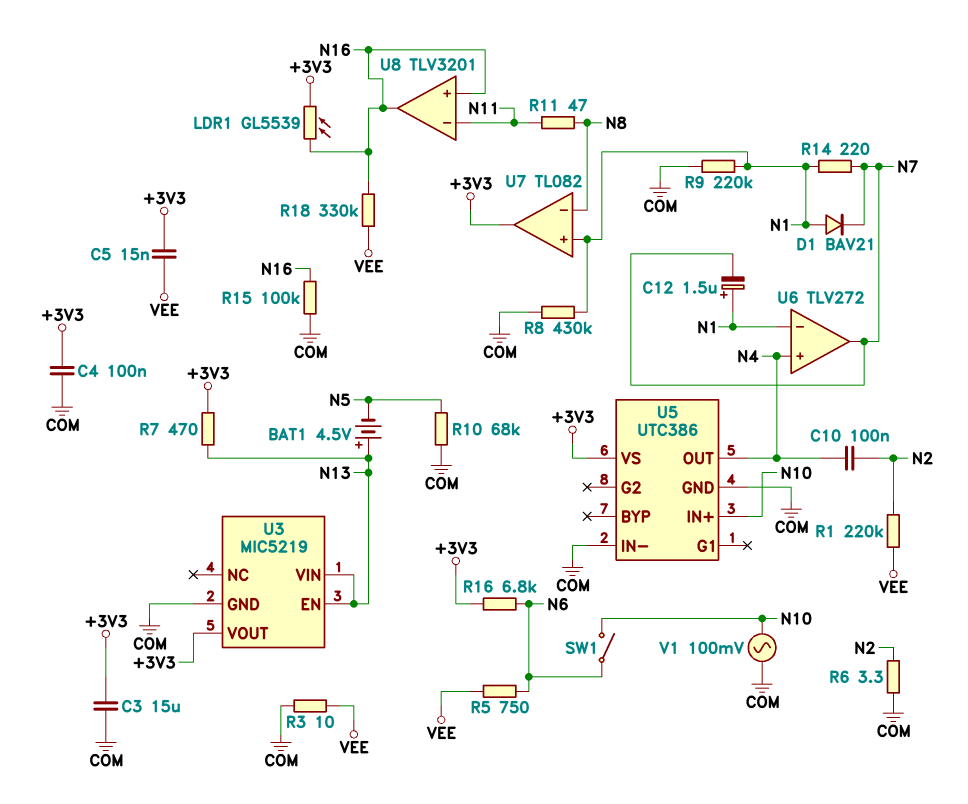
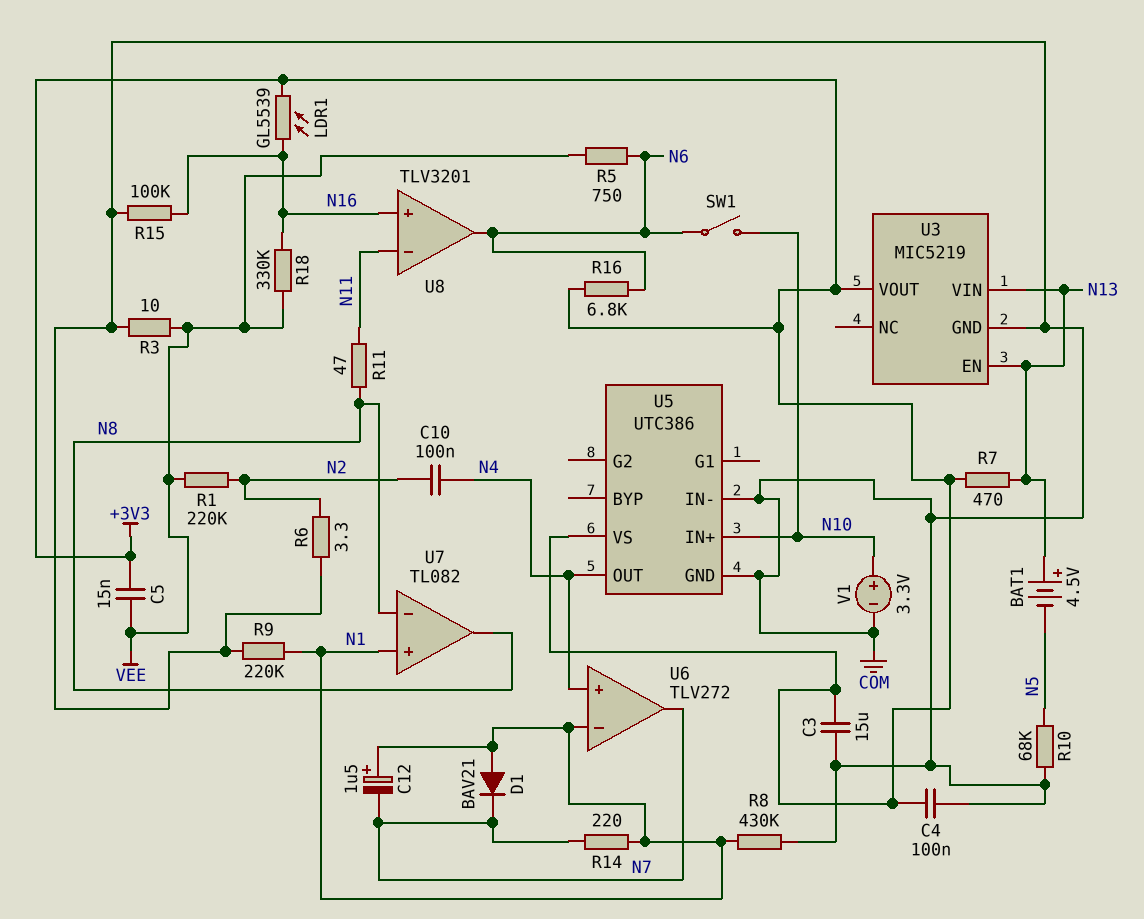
U7 pin out: +3V3 -> N8
U8 pin out: N16 -> N6
V1: AC 100mV (COM, N10) -> 3.3V (plus N10, minus COM)

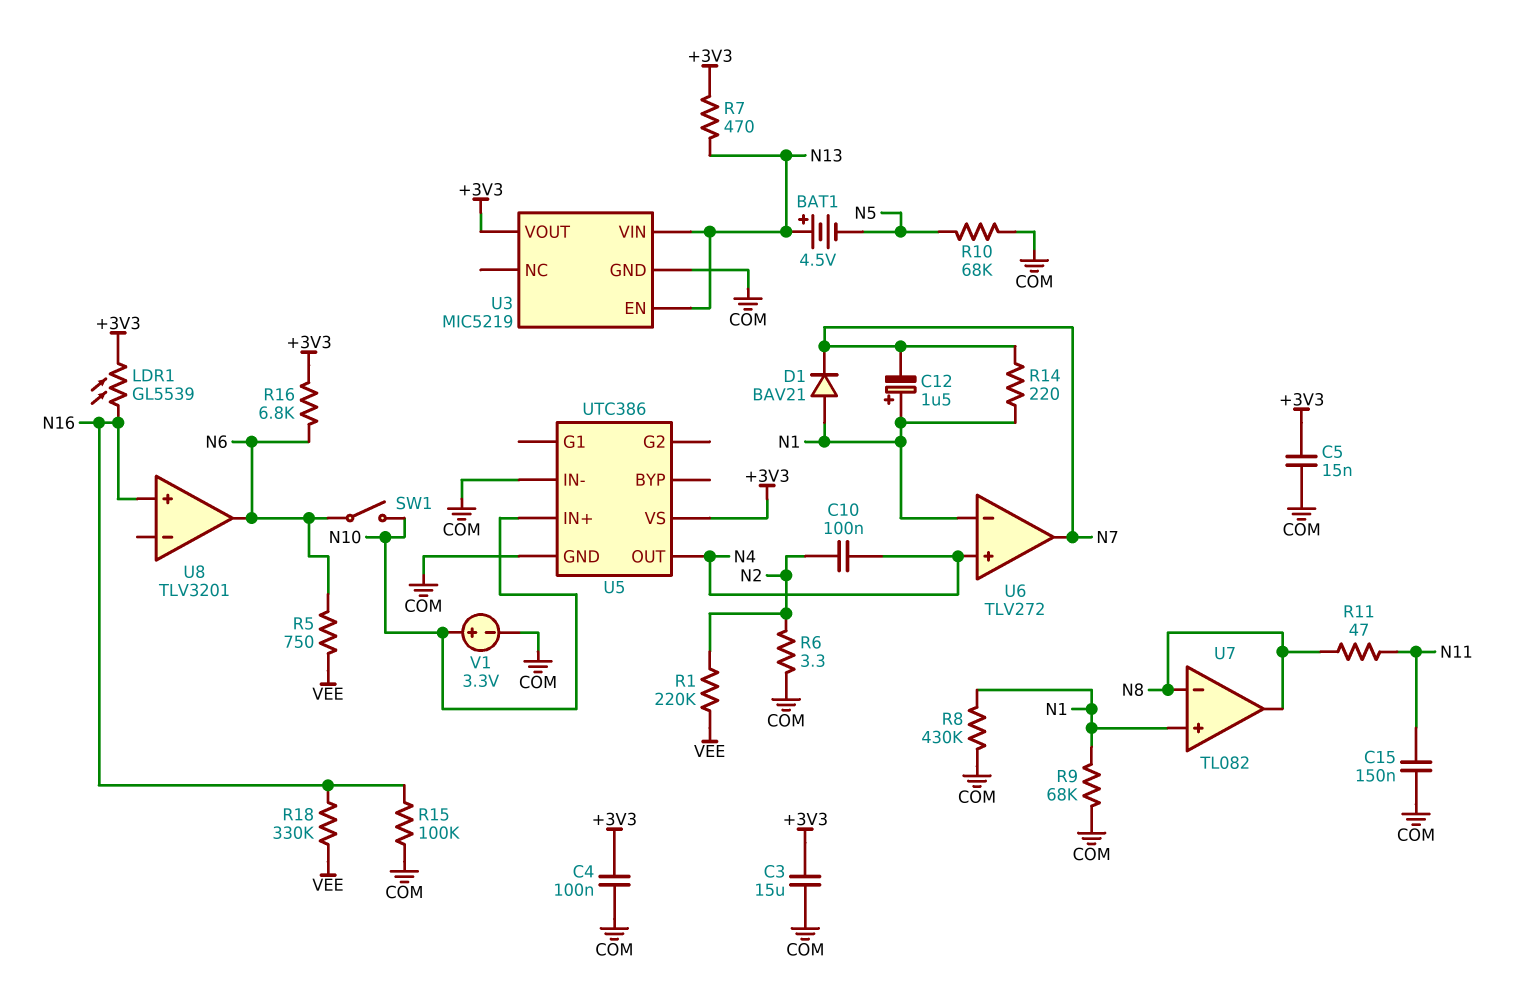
C5: 15nF (+3V3, VEE) -> 15nF (+3V3, COM)
C15: none -> 150nF (COM, N11)
R3: 10 (COM, VEE) -> none
R9: 220k (COM, N1) -> 68k (COM, N1)
U8 pin in-: N11 -> none

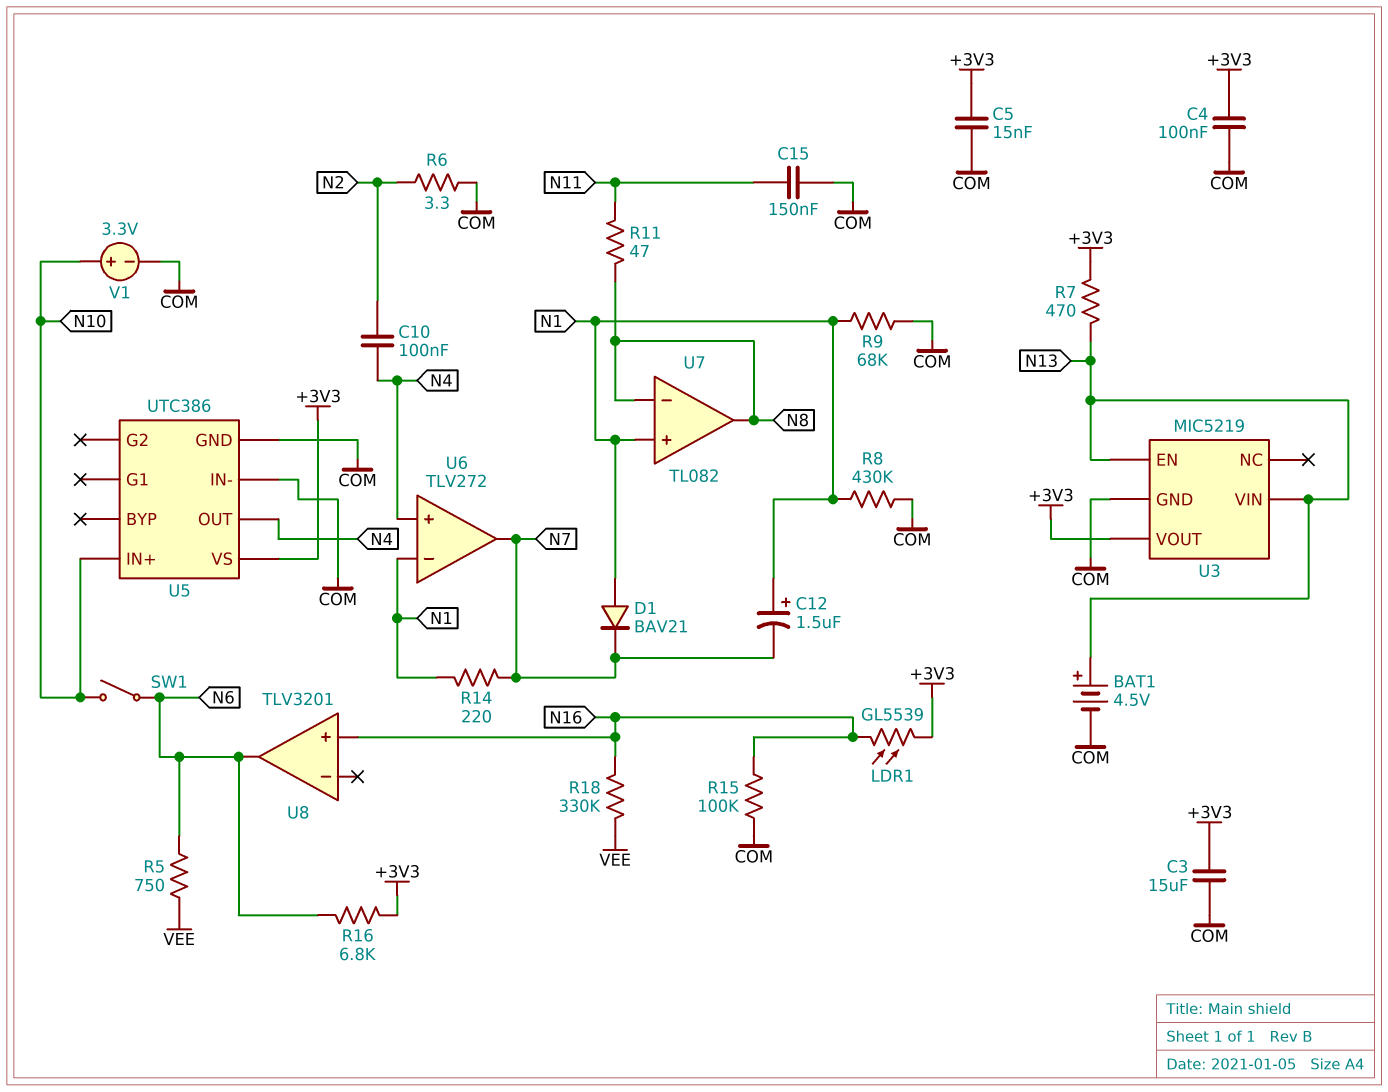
BAT1: 4.5V (plus N13, minus N5) -> 4.5V (plus N13, minus COM)
R1: 220k (N2, VEE) -> none
R10: 68k (COM, N5) -> none

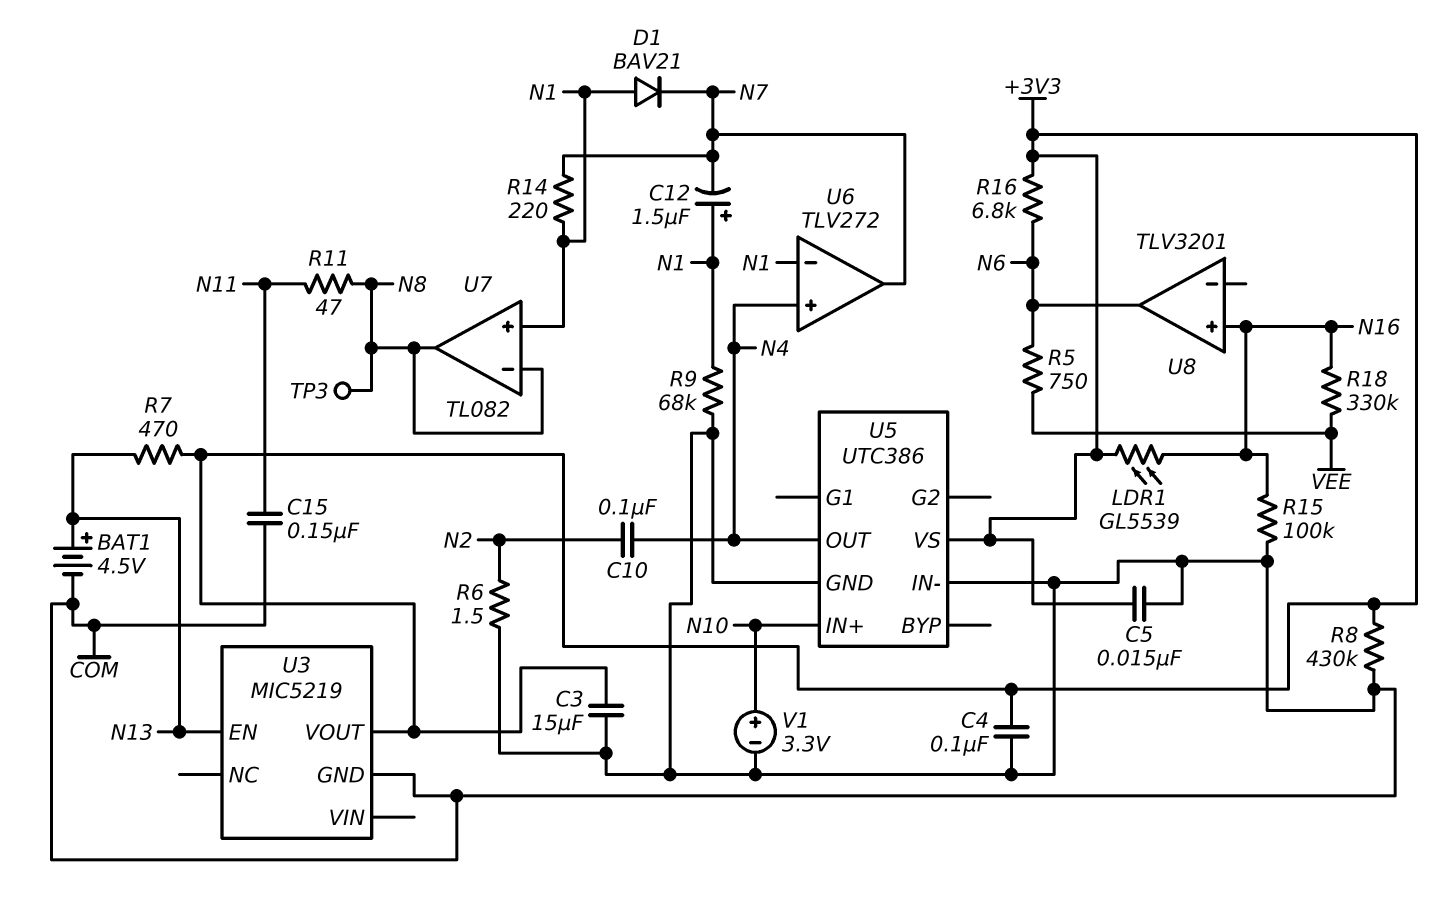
R6: 3.3 (COM, N2) -> 1.5 (COM, N2)
R8: 430k (COM, N1) -> 430k (+3V3, COM)
SW1: switch (N6, N10) -> none
TP3: none -> test point (N8)
U3 pin VIN: N13 -> none

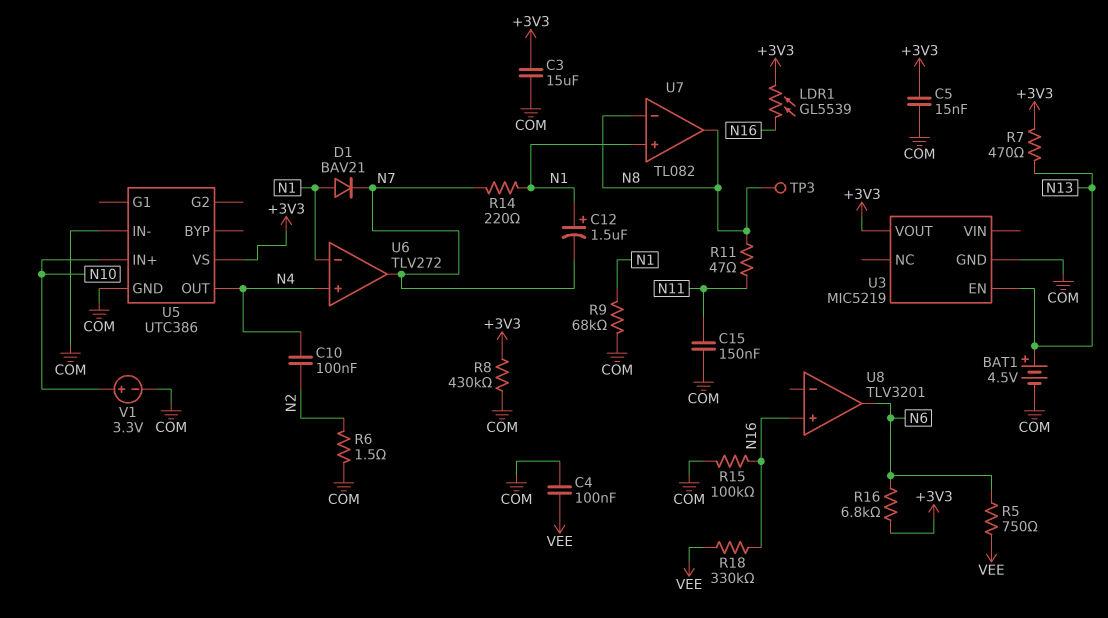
C4: 100nF (+3V3, COM) -> 100nF (COM, VEE)

